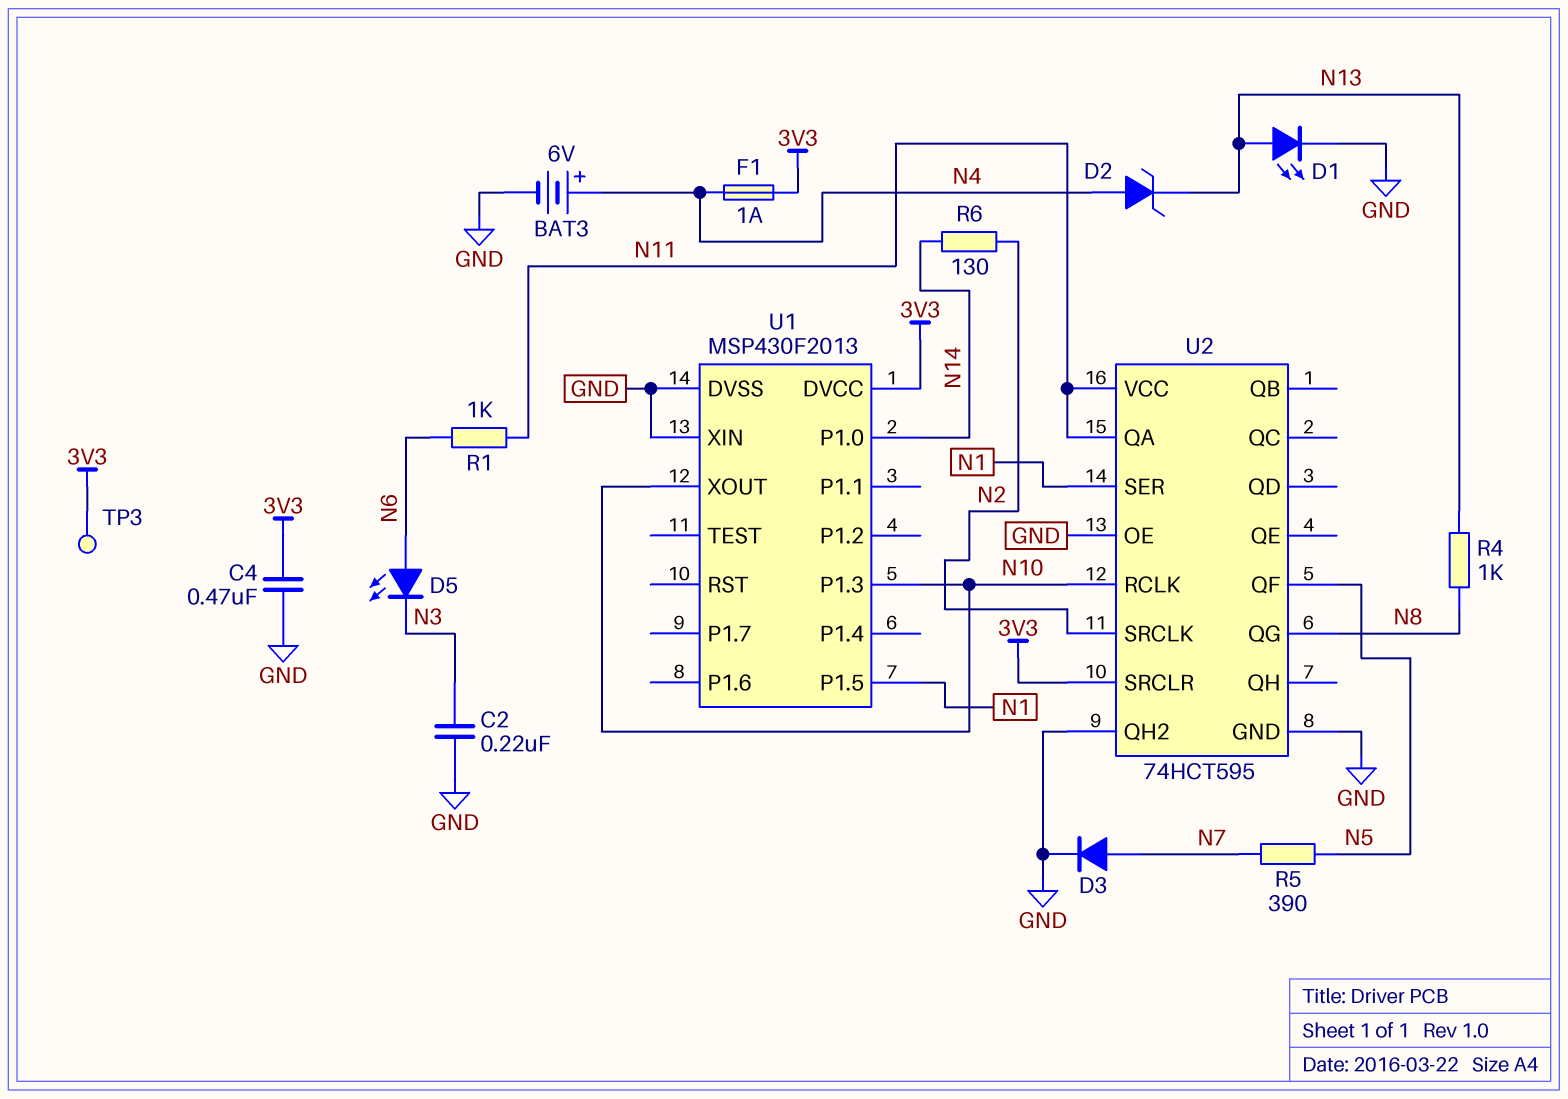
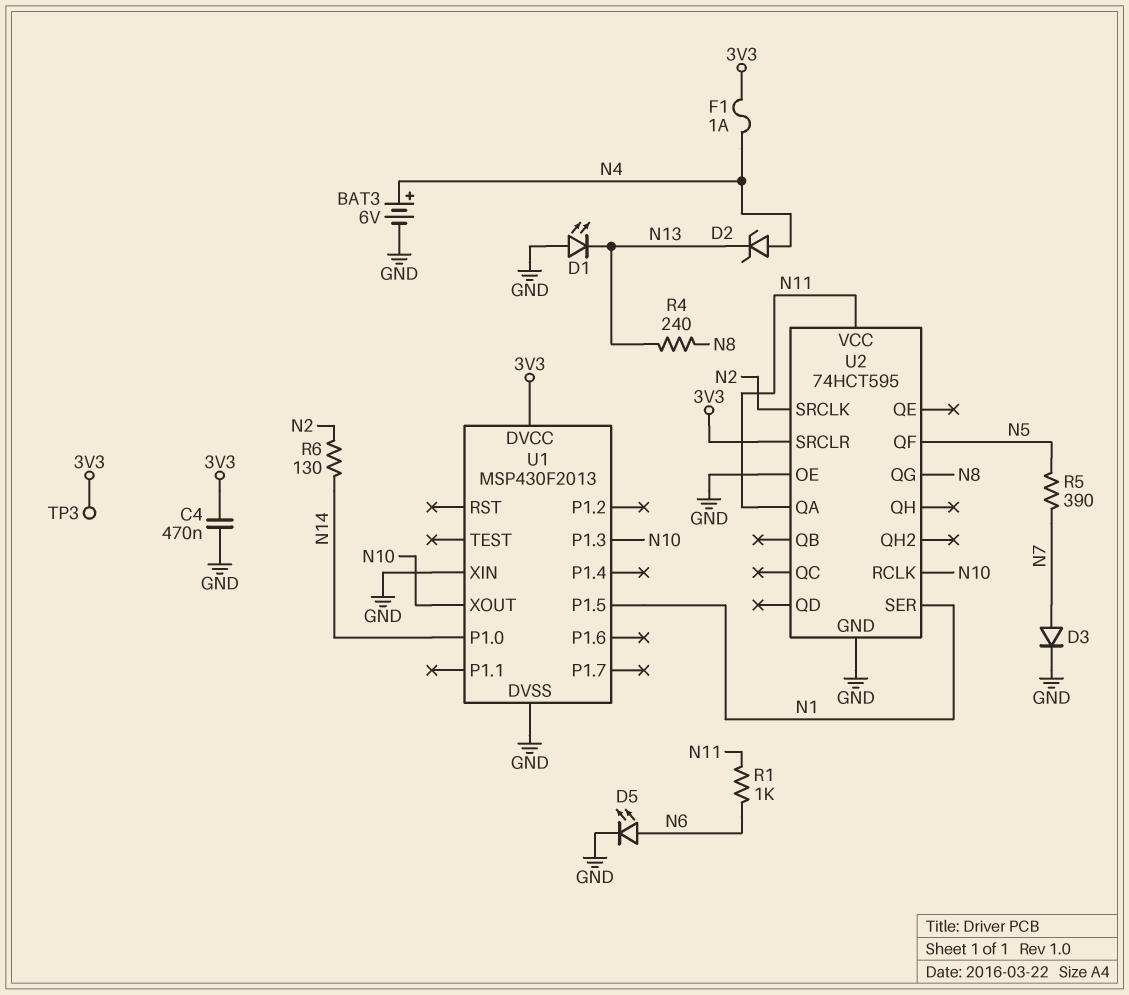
C2: 220nF (GND, N3) -> none
D1: LED (A N13, K GND) -> LED (A GND, K N13)
D5: LED (A N6, K N3) -> LED (A N6, K GND)
R4: 1k (N8, N13) -> 240 (N8, N13)
U2 pin QH2: GND -> none

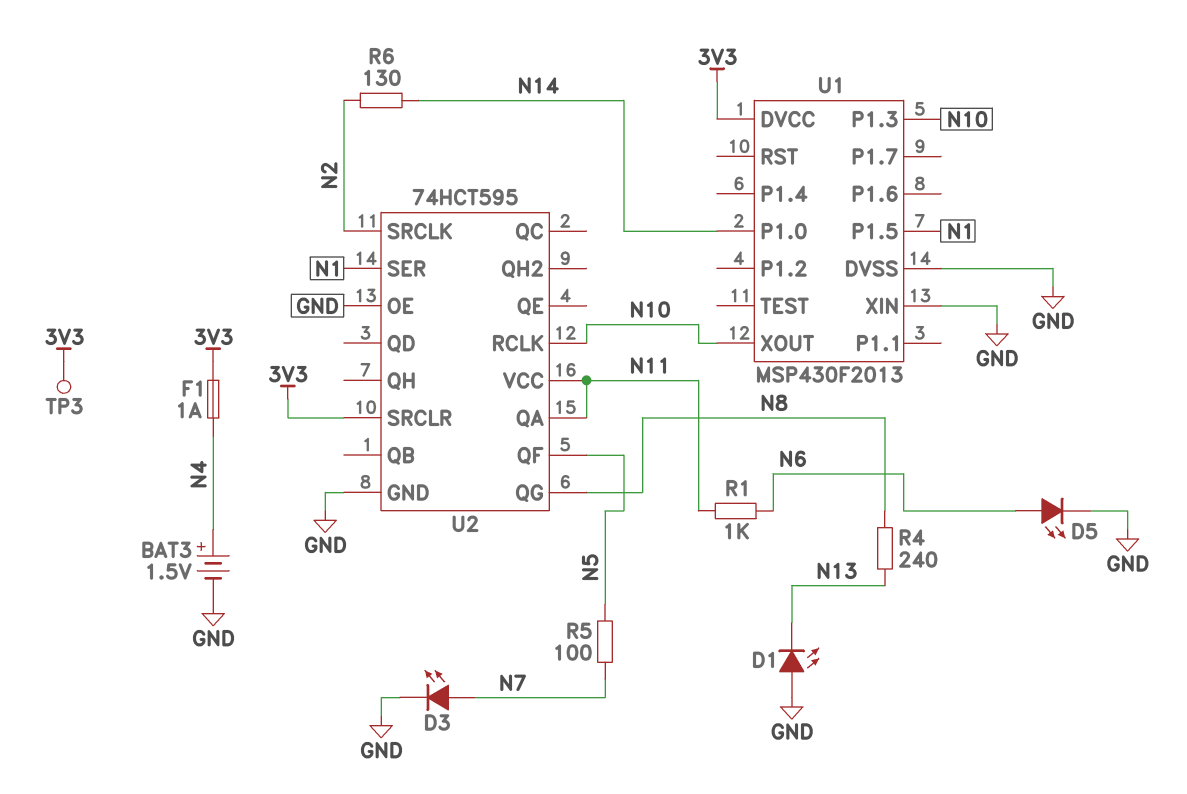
BAT3: 6V (plus N4, minus GND) -> 1.5V (plus N4, minus GND)
C4: 470nF (3V3, GND) -> none
D2: zener (A N4, K N13) -> none
D3: diode (A N7, K GND) -> LED (A N7, K GND)
R5: 390 (N5, N7) -> 100 (N5, N7)

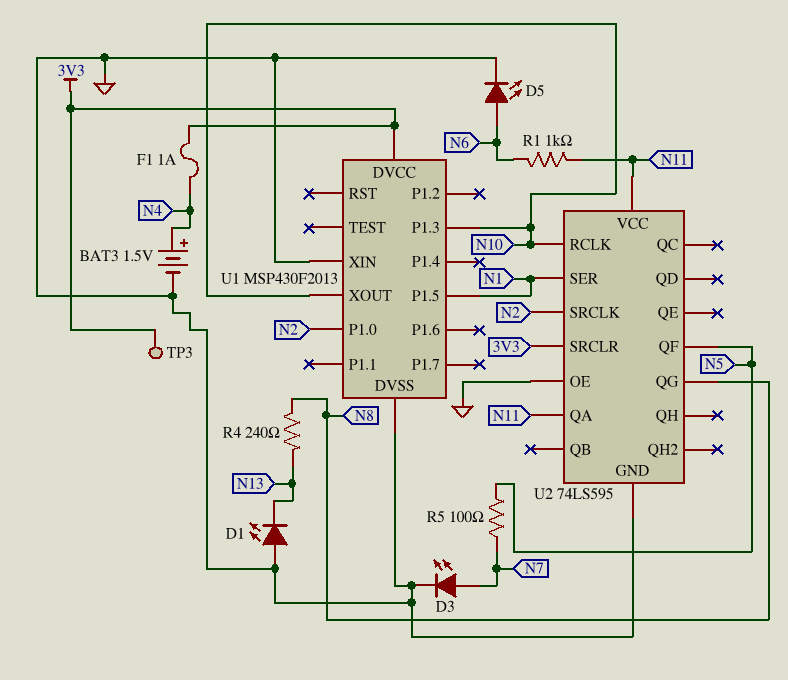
R6: 130 (N2, N14) -> none
U1 pin P1.0: N14 -> N2
U2: 74HCT595 -> 74LS595

